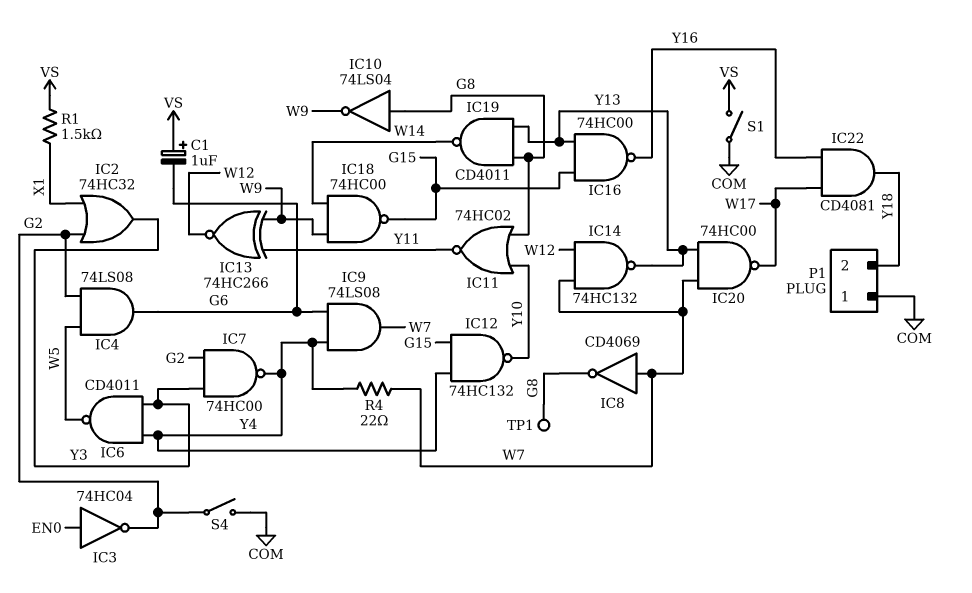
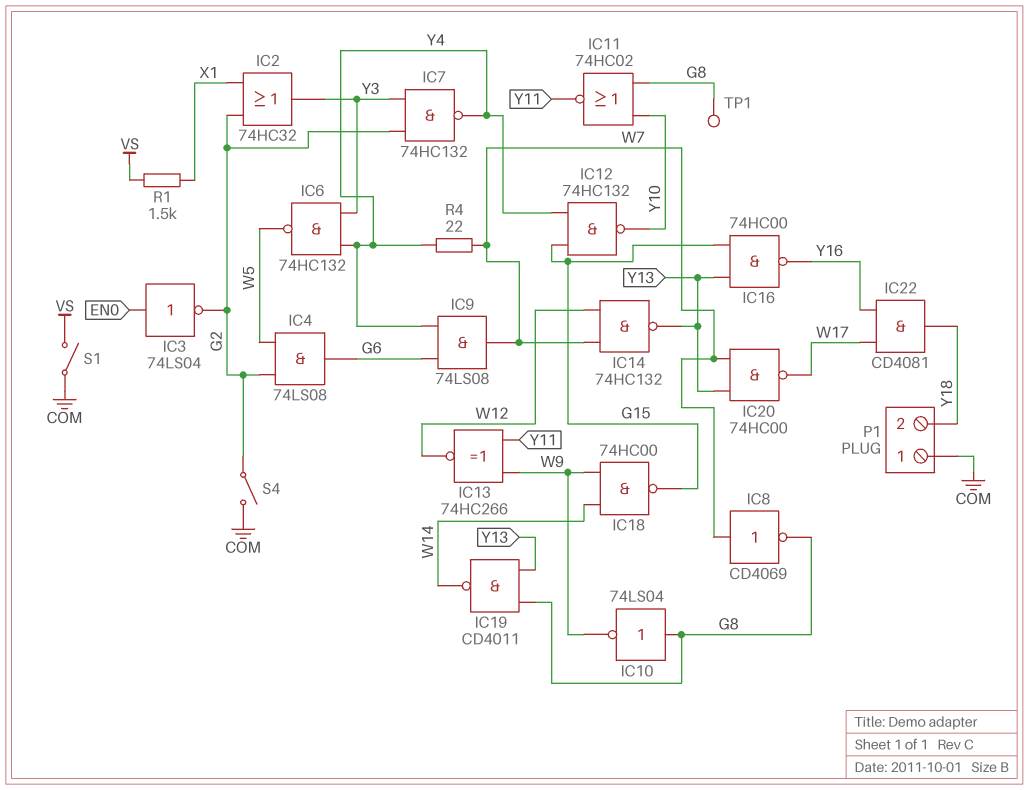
C1: 1uF (plus VS, minus G6) -> none
IC3: NOT 74HC04 (in EN0, out G2) -> NOT 74LS04 (in EN0, out G2)
IC6: NAND CD4011 (in Y3, in Y4, out W5) -> NAND 74HC132 (in Y3, in Y4, out W5)
IC7: NAND 74HC00 (in G2, in Y3, out Y4) -> NAND 74HC132 (in G2, in Y3, out Y4)

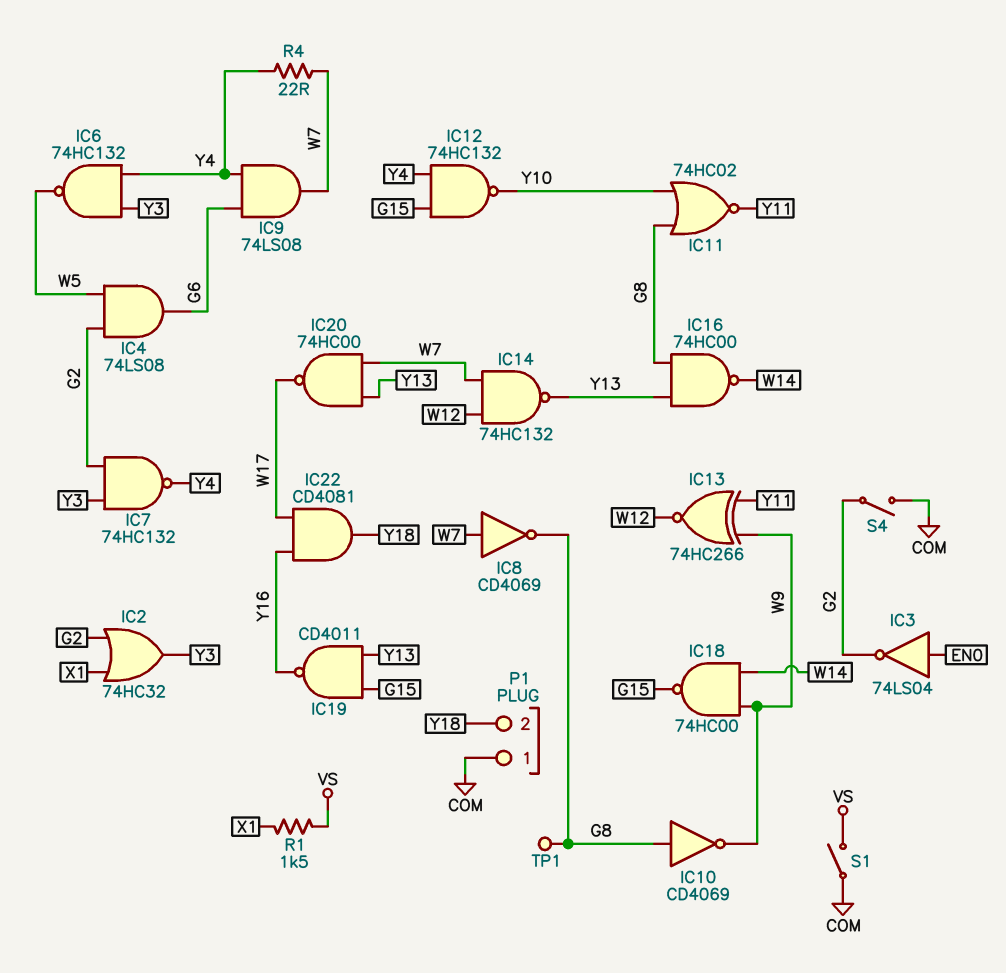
IC10: NOT 74LS04 (in G8, out W9) -> NOT CD4069 (in G8, out W9)
IC16: NAND 74HC00 (in G15, in Y13, out Y16) -> NAND 74HC00 (in G8, in Y13, out W14)
IC19: NAND CD4011 (in G8, in Y13, out W14) -> NAND CD4011 (in G15, in Y13, out Y16)

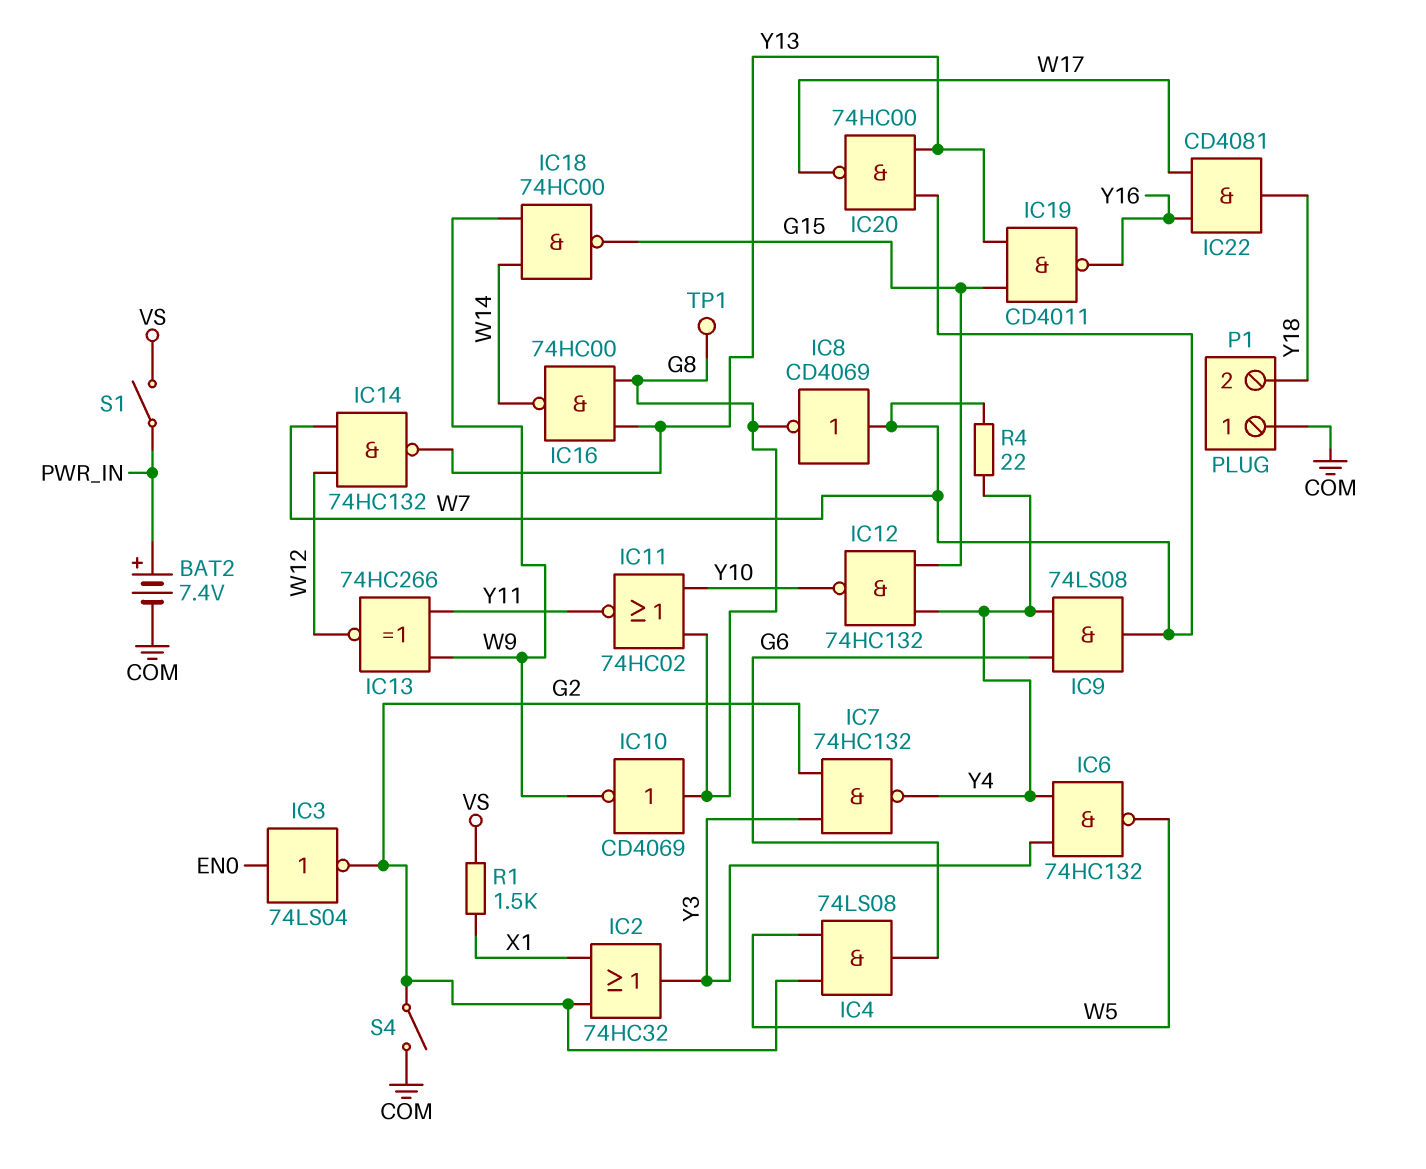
BAT2: none -> 7.4V (plus PWR_IN, minus COM)
S1: switch (COM, VS) -> switch (PWR_IN, VS)

